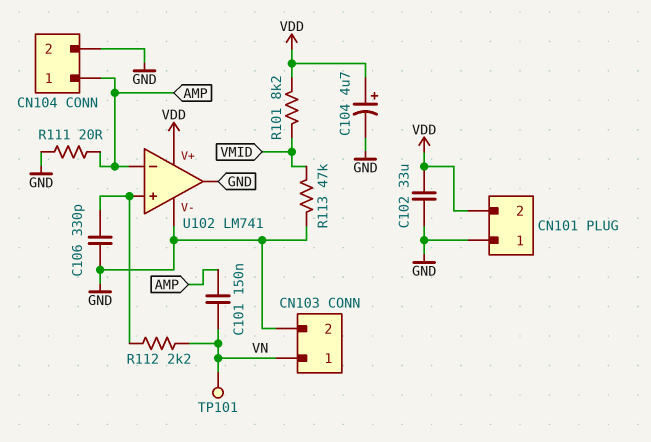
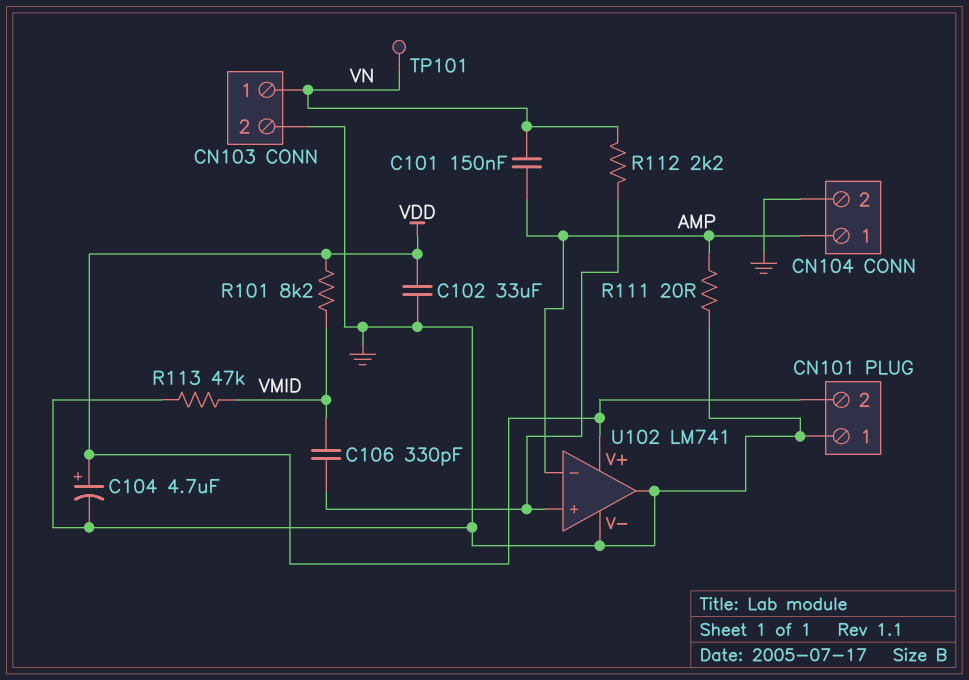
C106: 330pF (GND, U102/in+) -> 330pF (U102/in+, VMID)

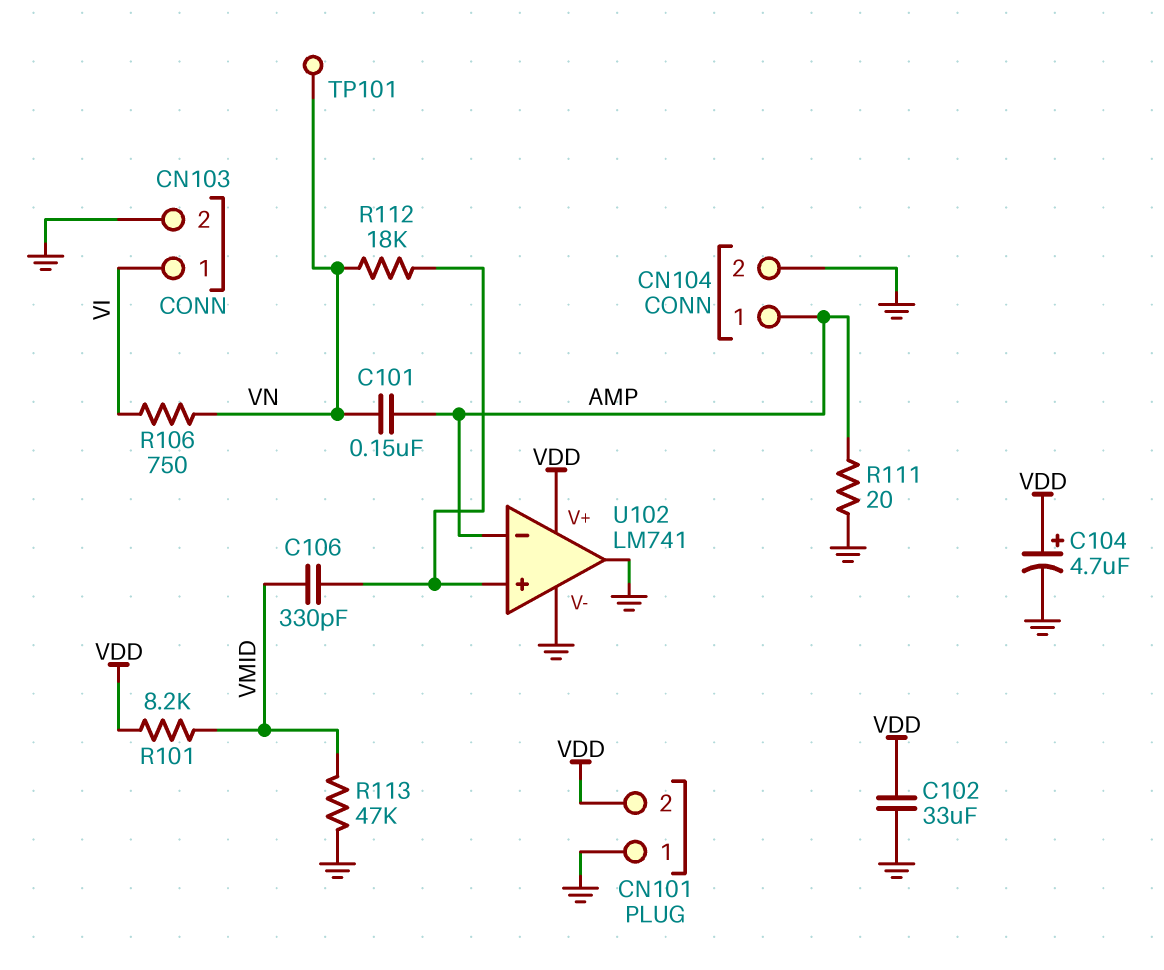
CN103 pin 1: VN -> VI
R106: none -> 750 (VI, VN)
R112: 2.2k (U102/in+, VN) -> 18k (U102/in+, VN)

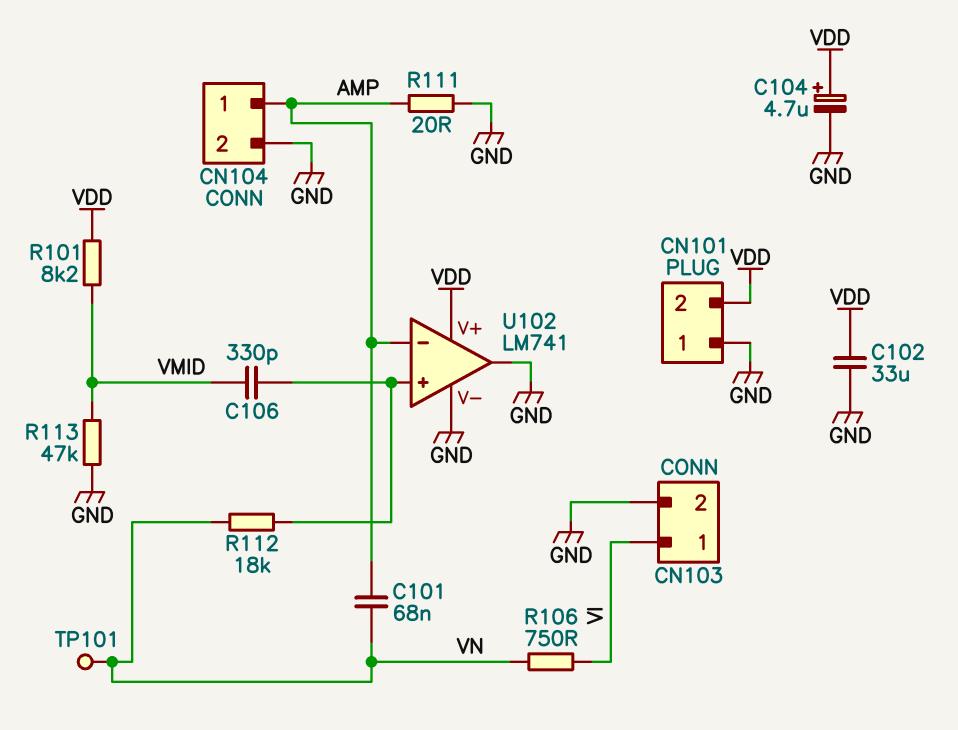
C101: 150nF (AMP, VN) -> 68nF (AMP, VN)

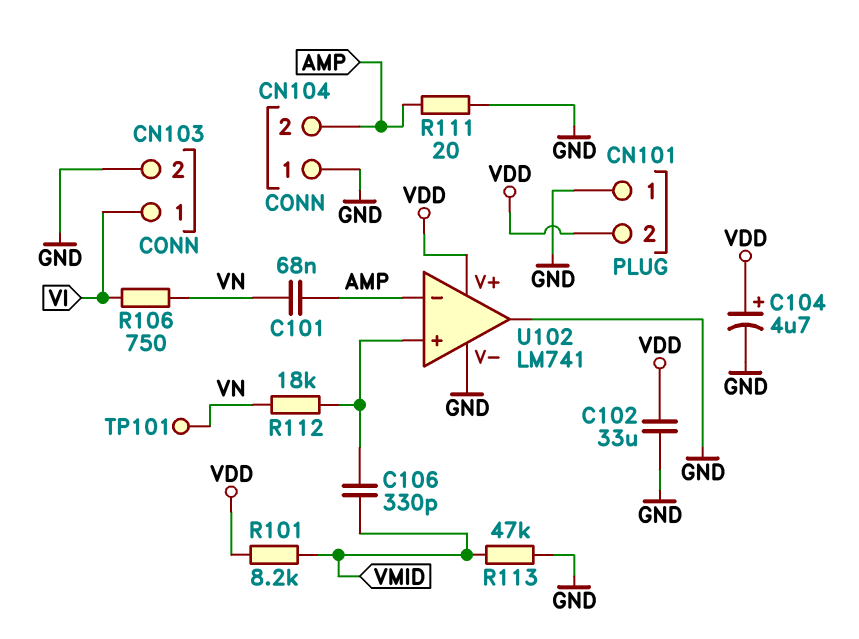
CN104 pin 1: AMP -> GND
CN104 pin 2: GND -> AMP

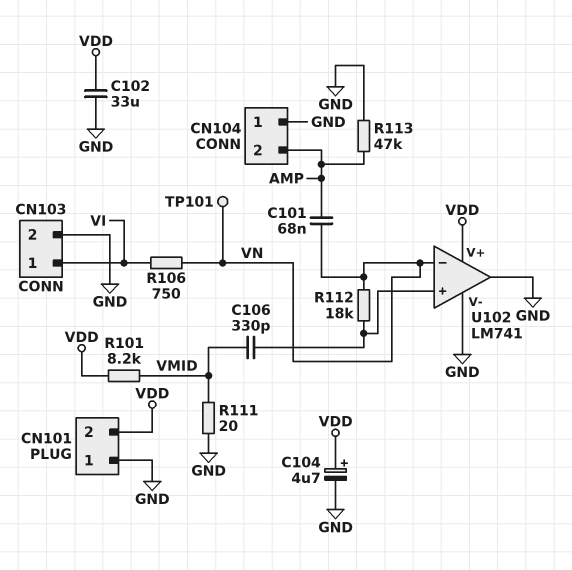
R111: 20 (AMP, GND) -> 20 (GND, VMID)
R113: 47k (GND, VMID) -> 47k (AMP, GND)
U102 pin in-: AMP -> VN

